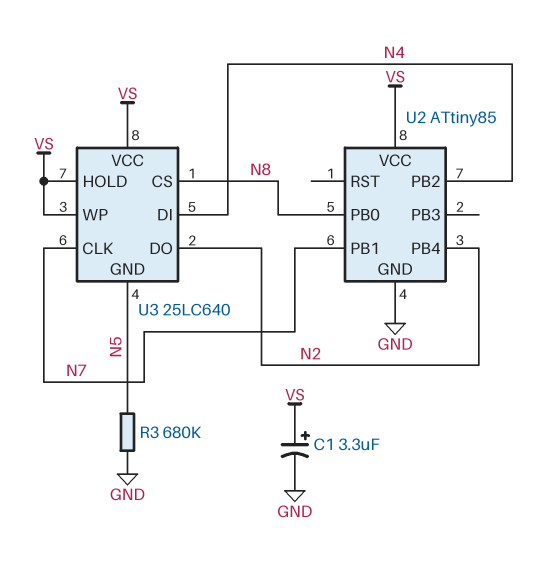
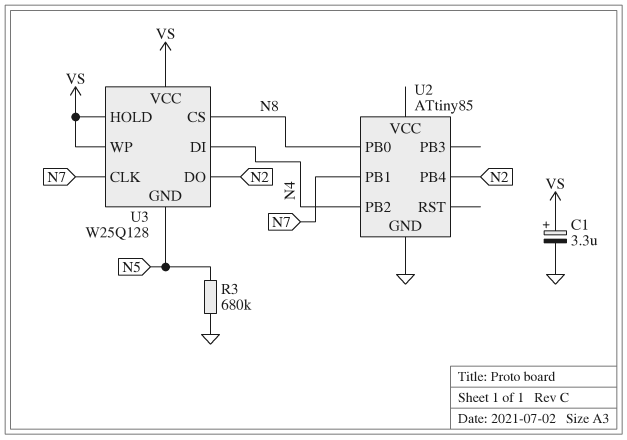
U2 pin VCC: VS -> none
U3: 25LC640 -> W25Q128

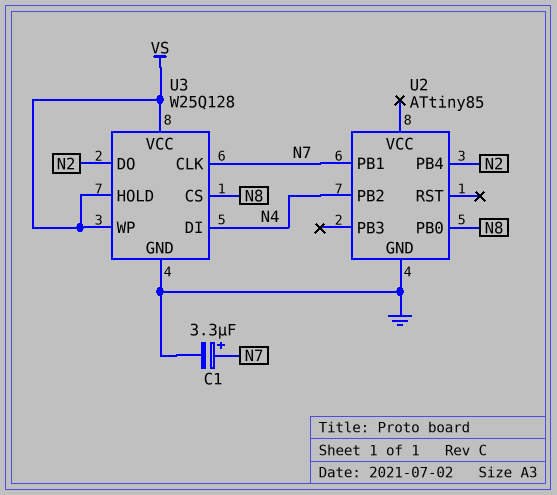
C1: 3.3uF (plus VS, minus GND) -> 3.3uF (plus N7, minus GND)
R3: 680k (GND, N5) -> none
U3 pin GND: N5 -> GND

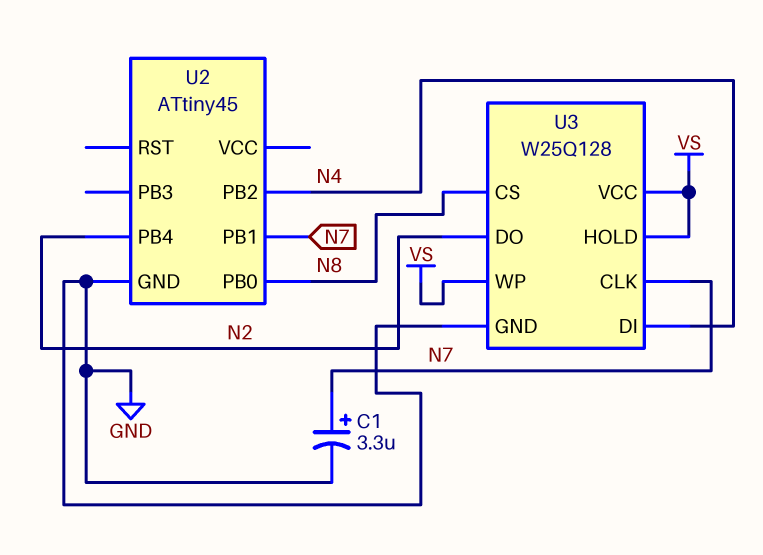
U2: ATtiny85 -> ATtiny45

